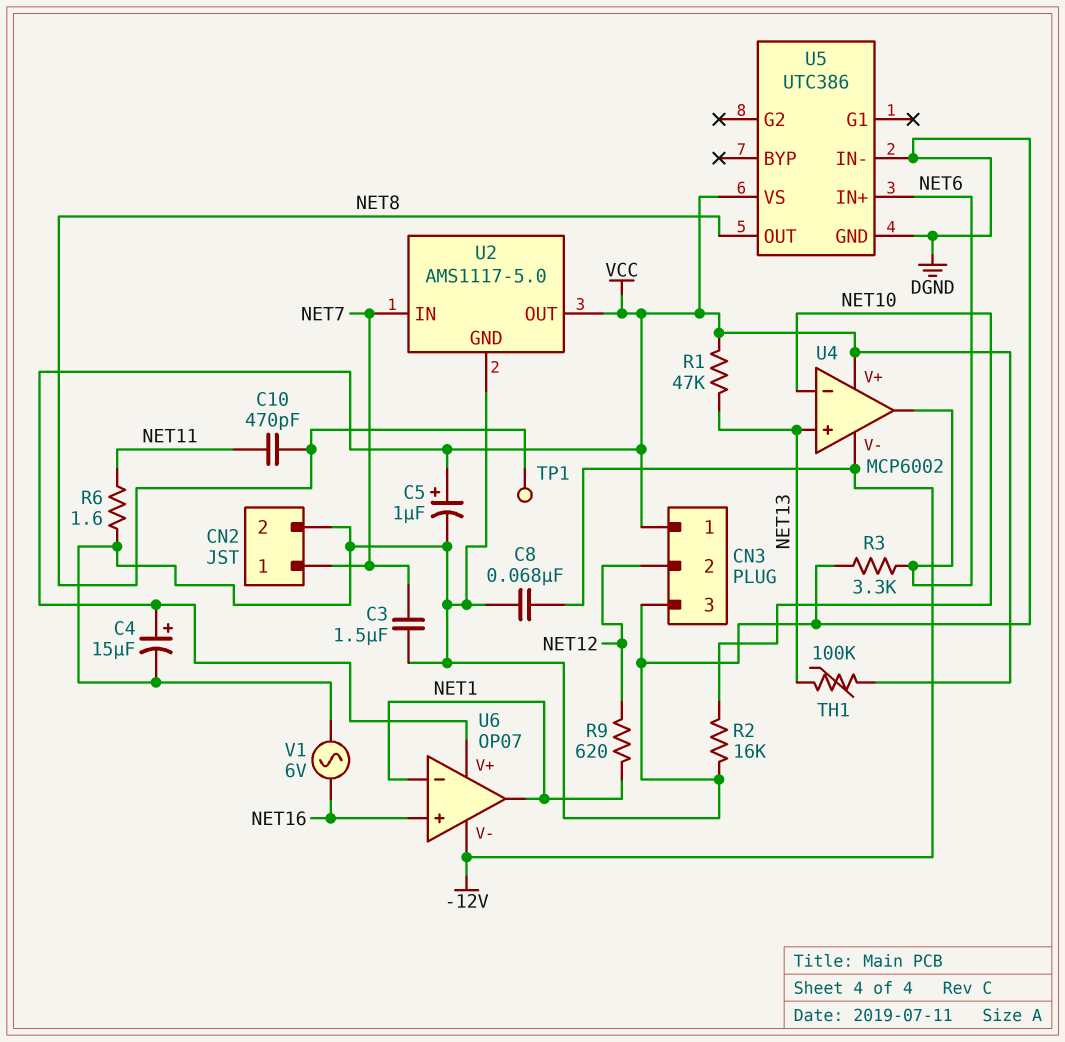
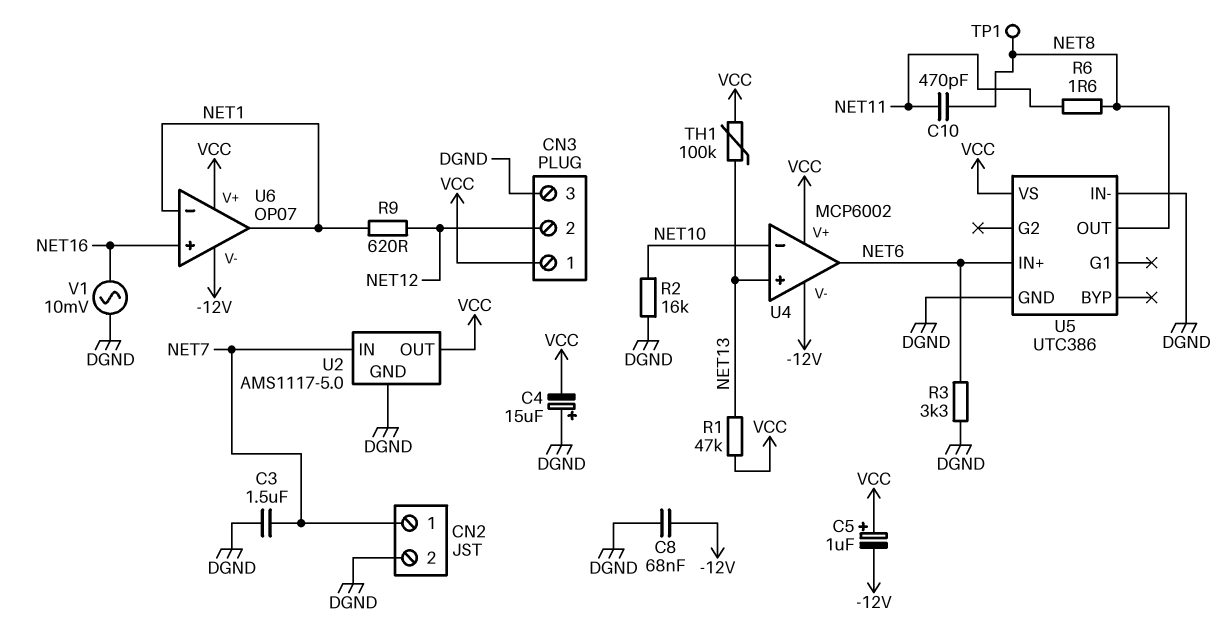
C4: 15uF (plus VCC, minus DGND) -> 15uF (plus DGND, minus VCC)
C5: 1uF (plus VCC, minus DGND) -> 1uF (plus VCC, minus -12V)
R6: 1.6 (DGND, NET11) -> 1.6 (NET8, NET11)
V1: AC 6V (DGND, NET16) -> AC 10mV (DGND, NET16)

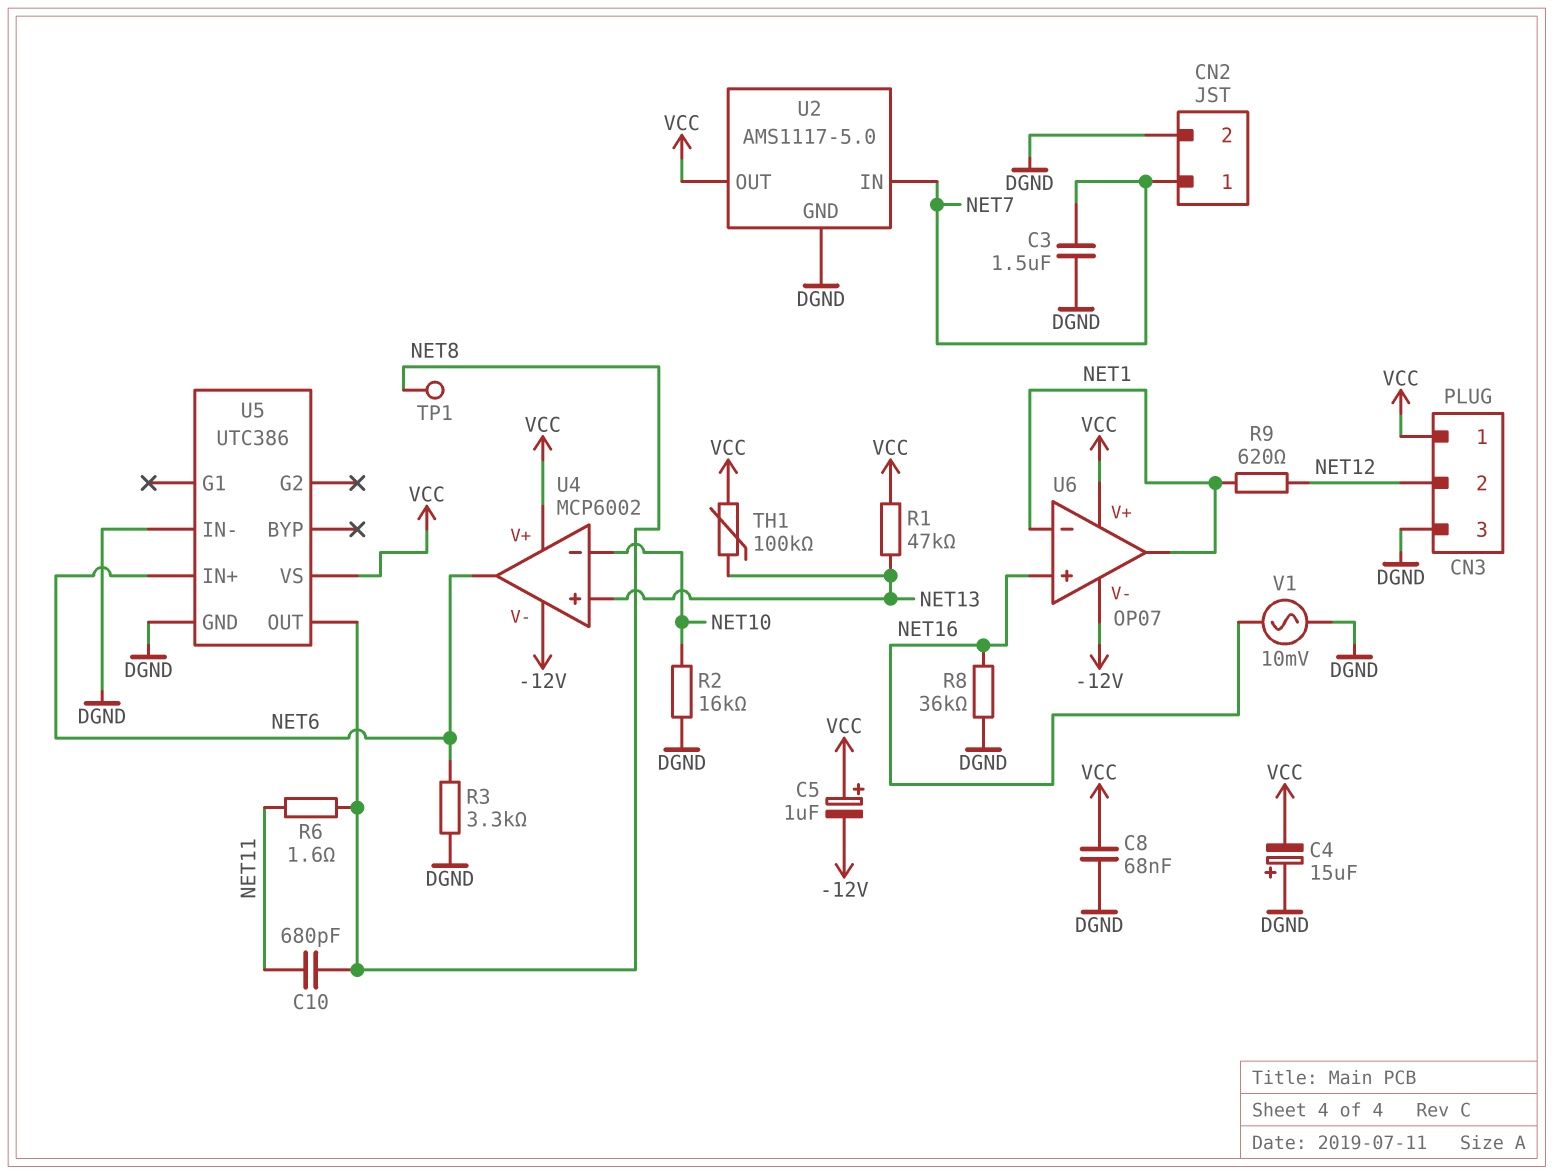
C8: 68nF (-12V, DGND) -> 68nF (DGND, VCC)
C10: 470pF (NET8, NET11) -> 680pF (NET8, NET11)
R8: none -> 36k (DGND, NET16)

